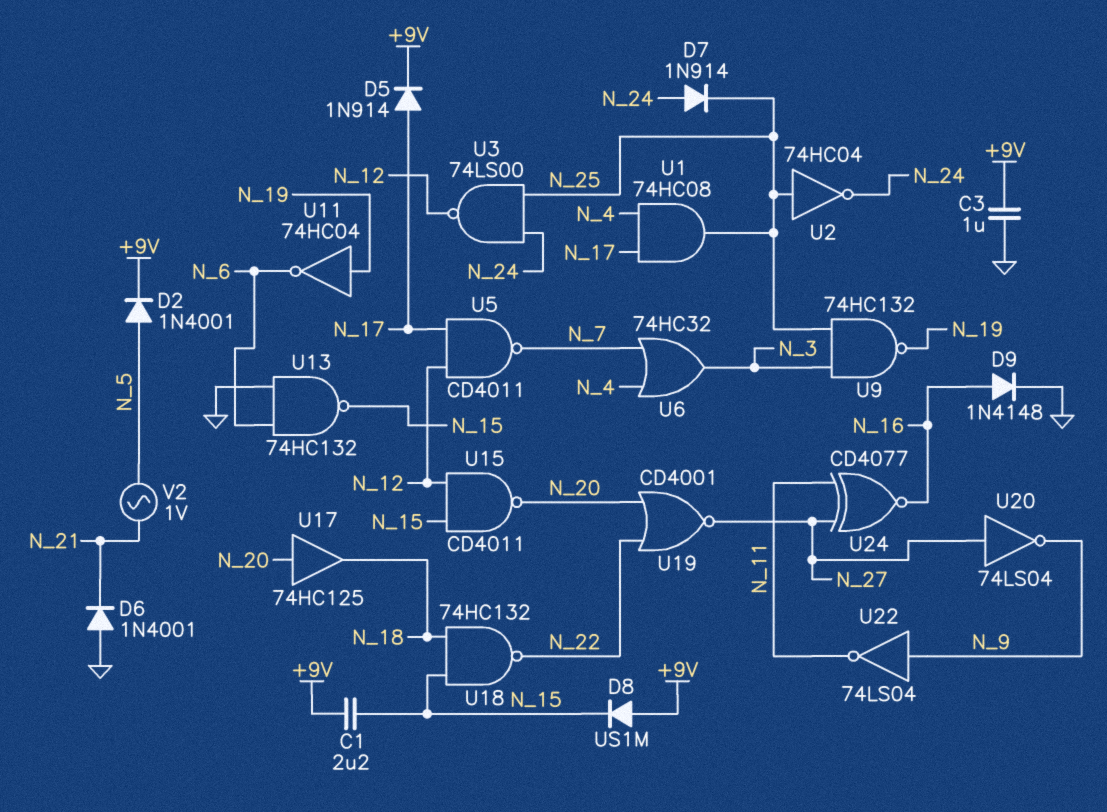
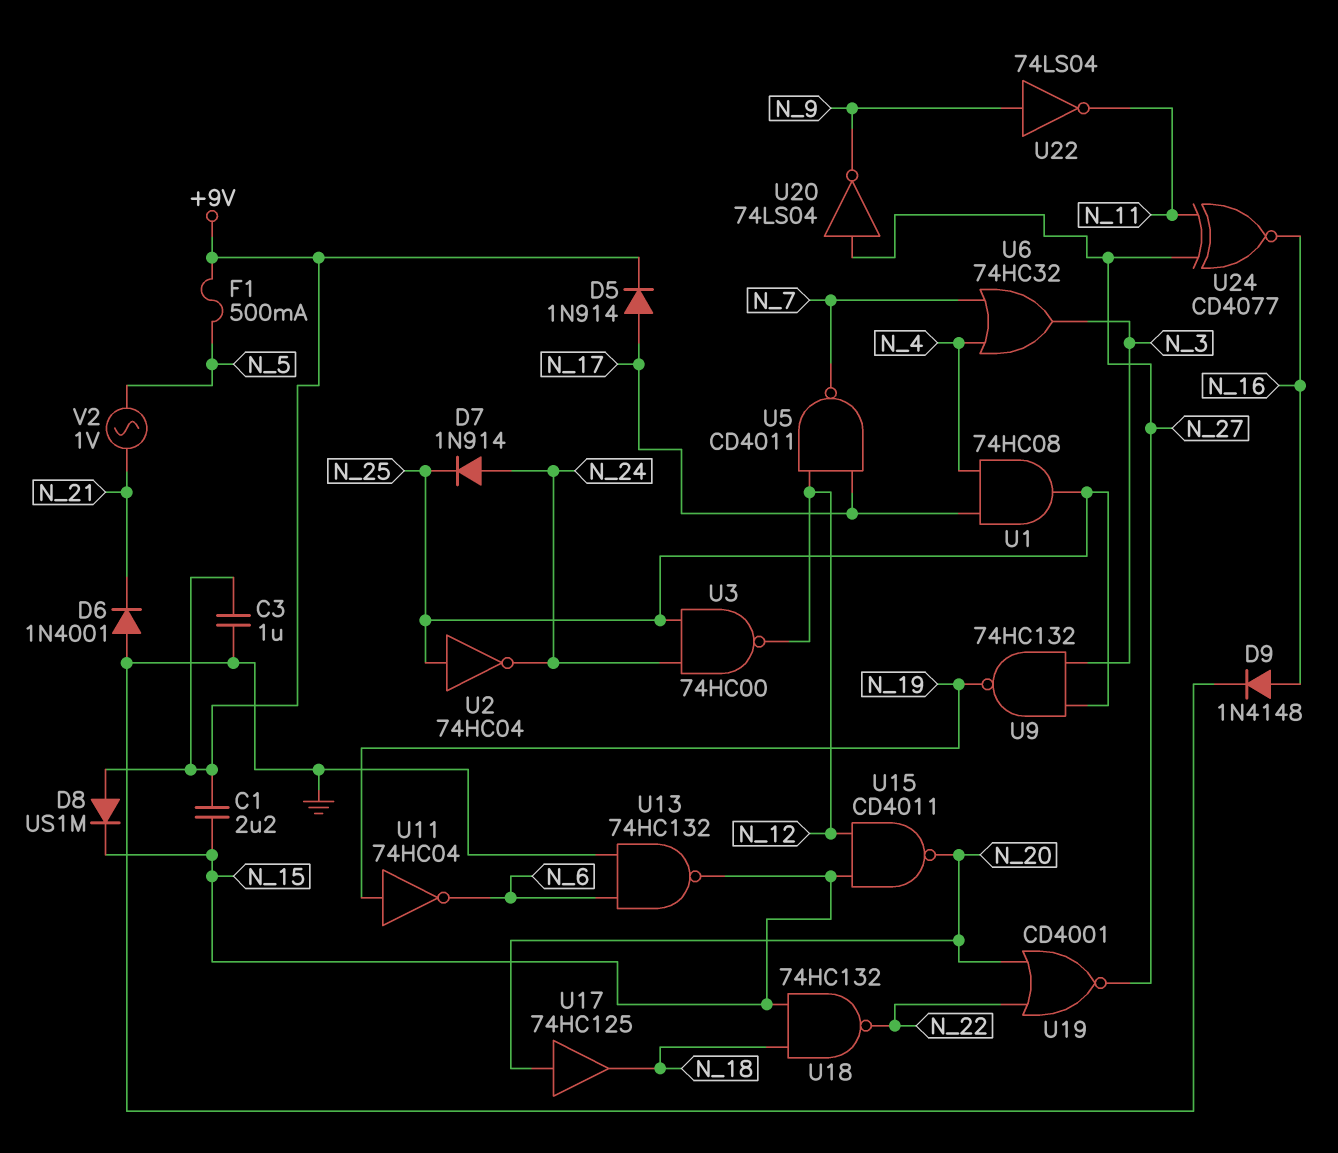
D2: diode 1N4001 (A N_5, K +9V) -> none
F1: none -> 500mA (+9V, N_5)
U3: NAND 74LS00 (in N_24, in N_25, out N_12) -> NAND 74HC00 (in N_24, in N_25, out N_12)

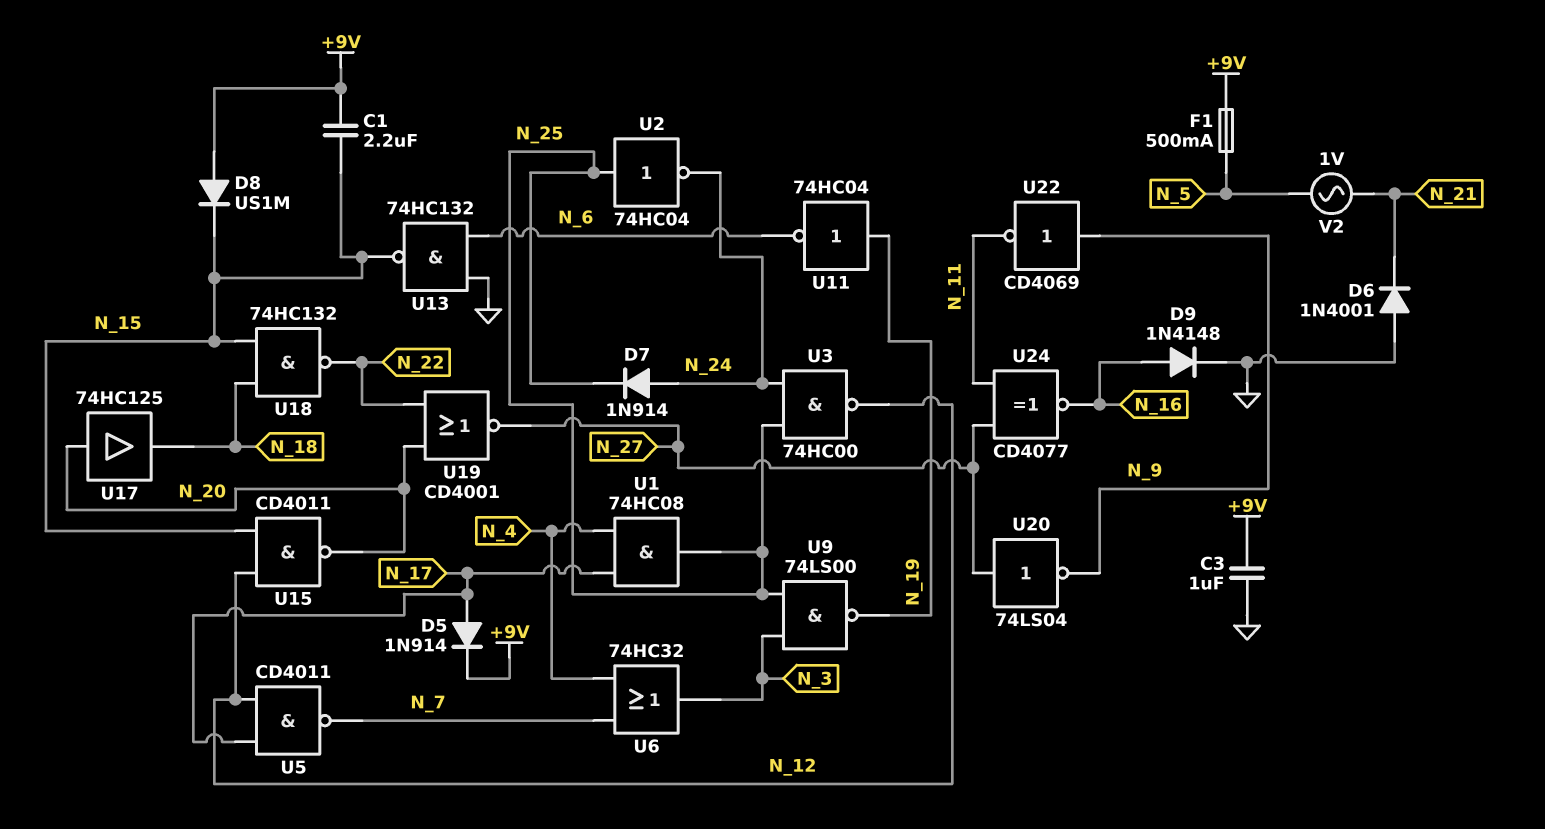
U9: NAND 74HC132 (in N_3, in N_25, out N_19) -> NAND 74LS00 (in N_3, in N_25, out N_19)
U22: NOT 74LS04 (in N_9, out N_11) -> NOT CD4069 (in N_9, out N_11)

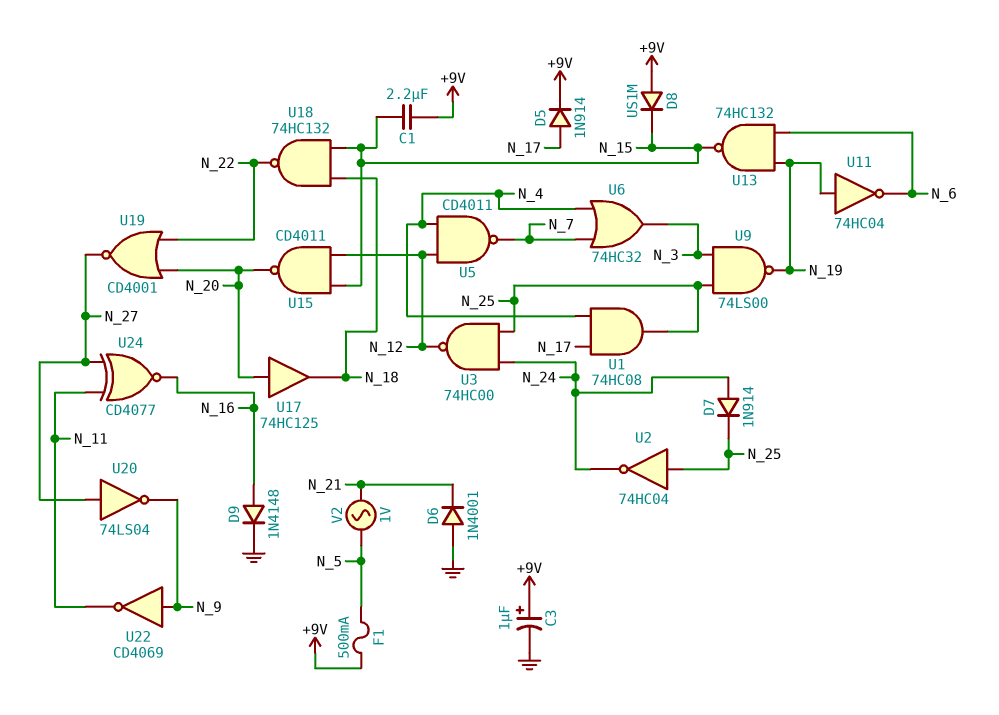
C3: 1uF (+9V, GND) -> 1uF (plus +9V, minus GND)
U5: NAND CD4011 (in N_12, in N_17, out N_7) -> NAND CD4011 (in N_4, in N_12, out N_7)
U13: NAND 74HC132 (in GND, in N_6, out N_15) -> NAND 74HC132 (in N_6, in N_19, out N_15)

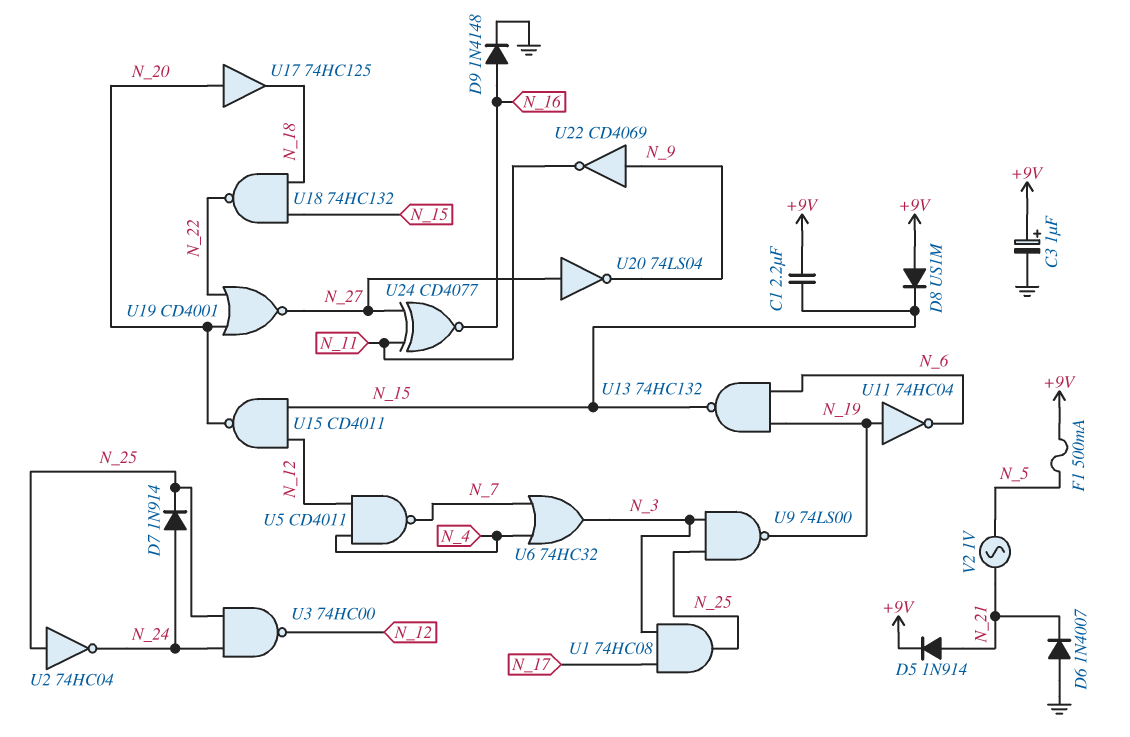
D5: diode 1N914 (A N_17, K +9V) -> diode 1N914 (A N_21, K +9V)
D6: diode 1N4001 (A GND, K N_21) -> diode 1N4007 (A GND, K N_21)
U1: AND 74HC08 (in N_4, in N_17, out N_25) -> AND 74HC08 (in N_3, in N_17, out N_25)

